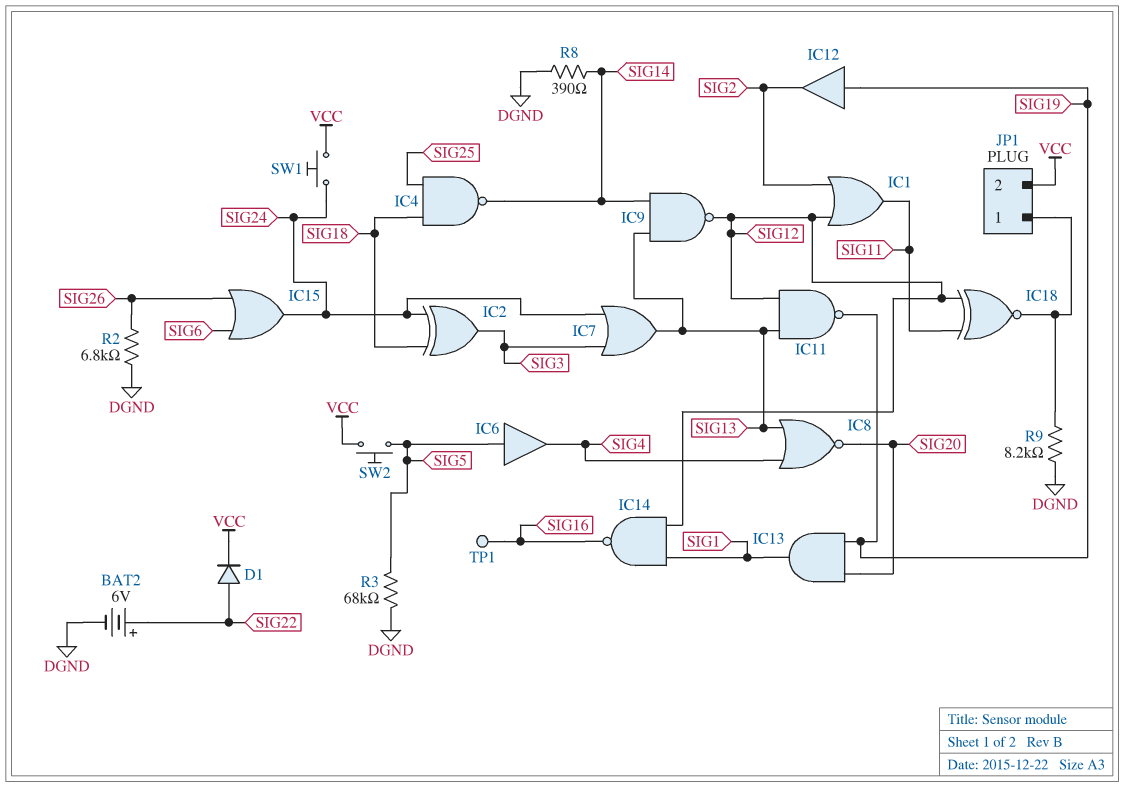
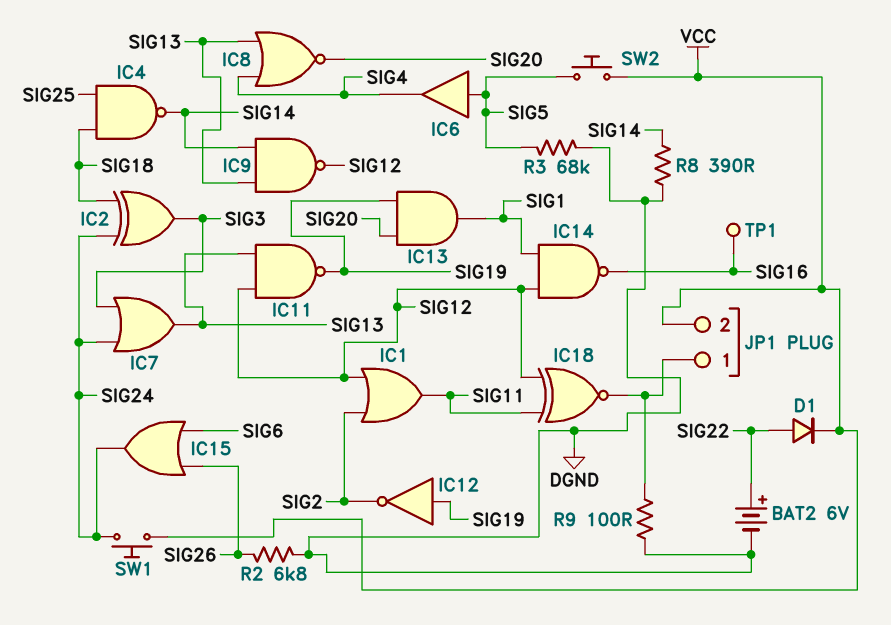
IC12: buffer (in SIG19, out SIG2) -> NOT (in SIG19, out SIG2)
R9: 8.2k (DGND, JP1/1) -> 100 (DGND, JP1/1)

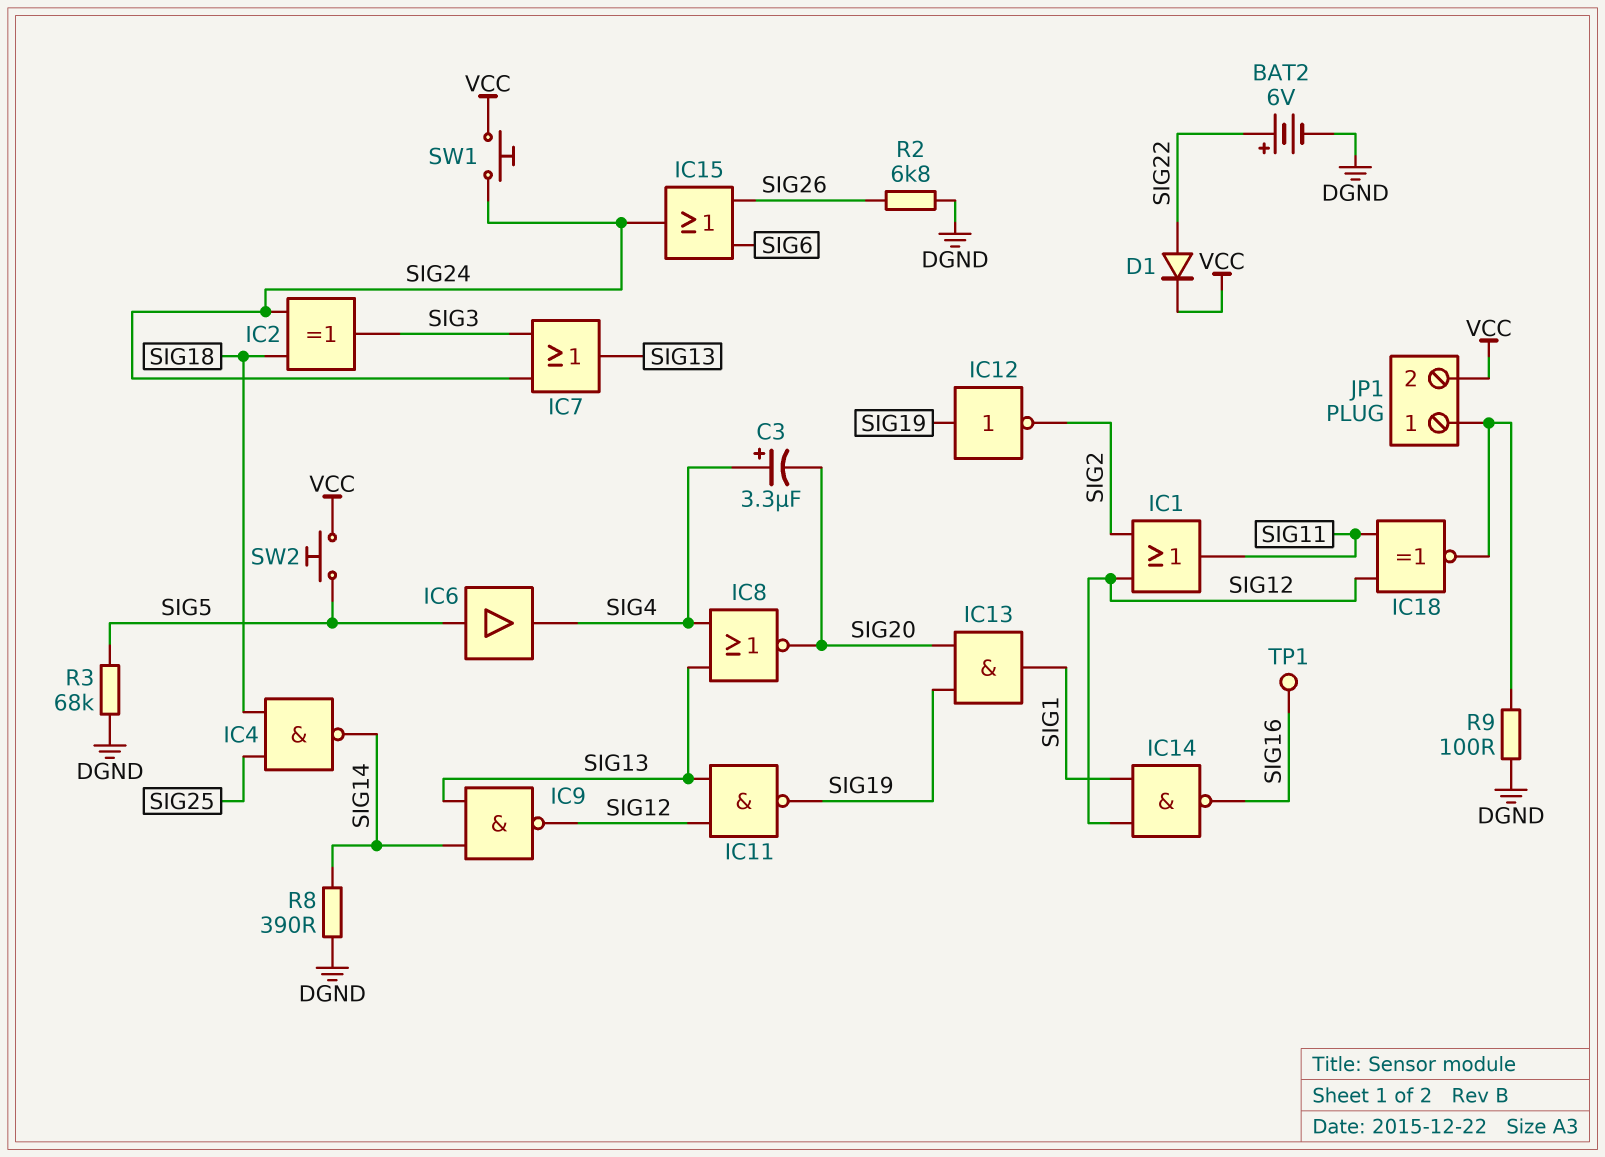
C3: none -> 3.3uF (plus SIG4, minus SIG20)

